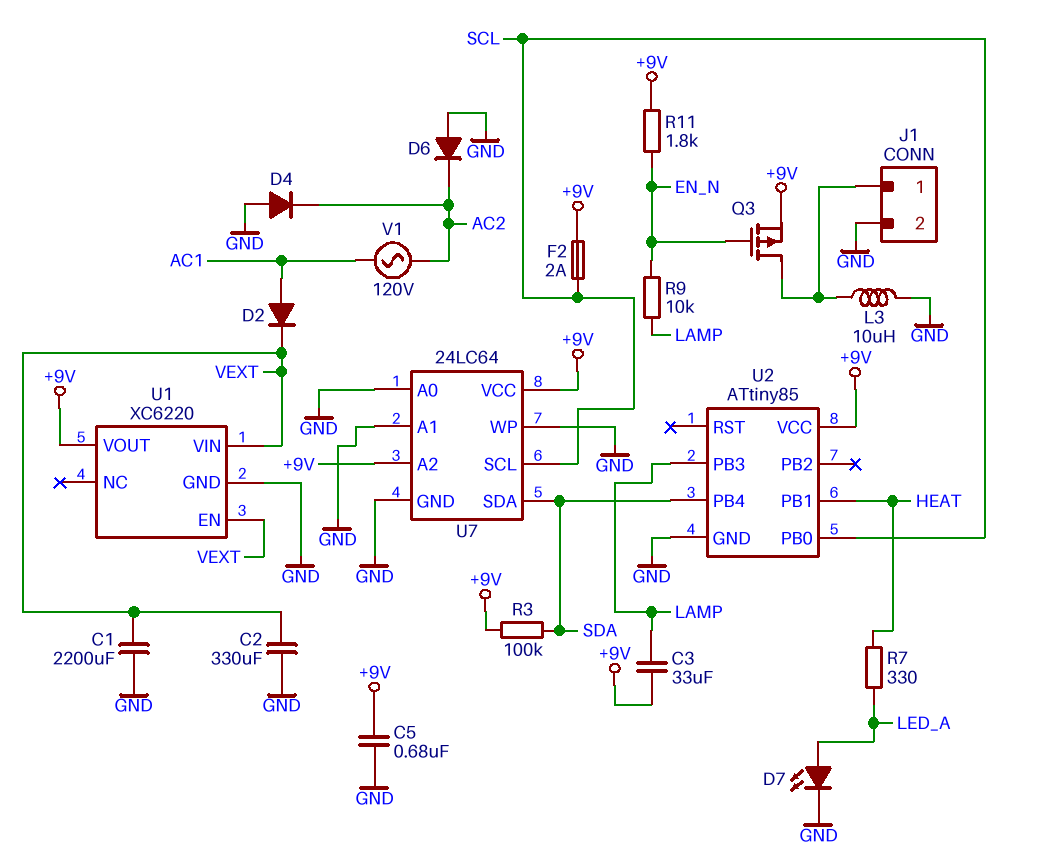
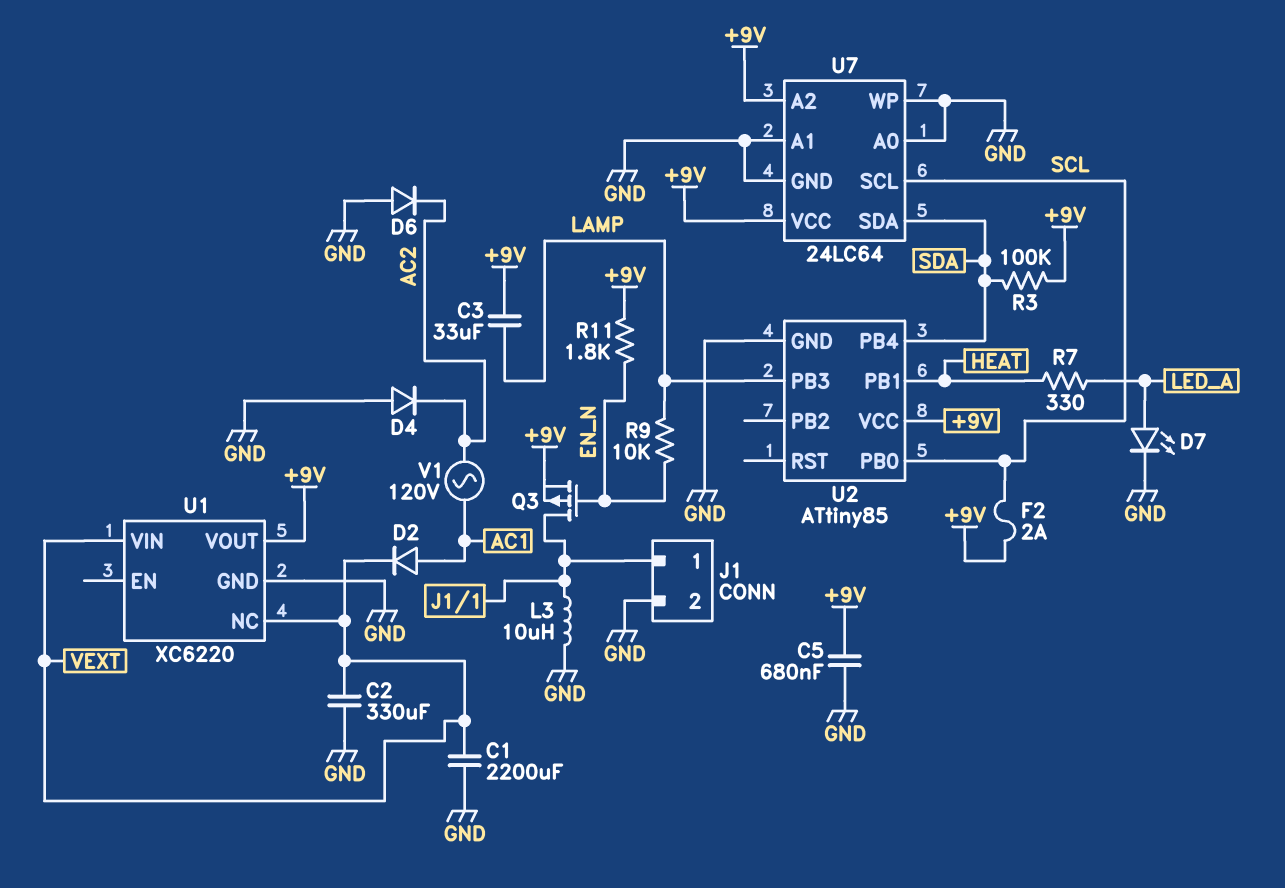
U1 pin EN: VEXT -> none
U1 pin NC: none -> VEXT

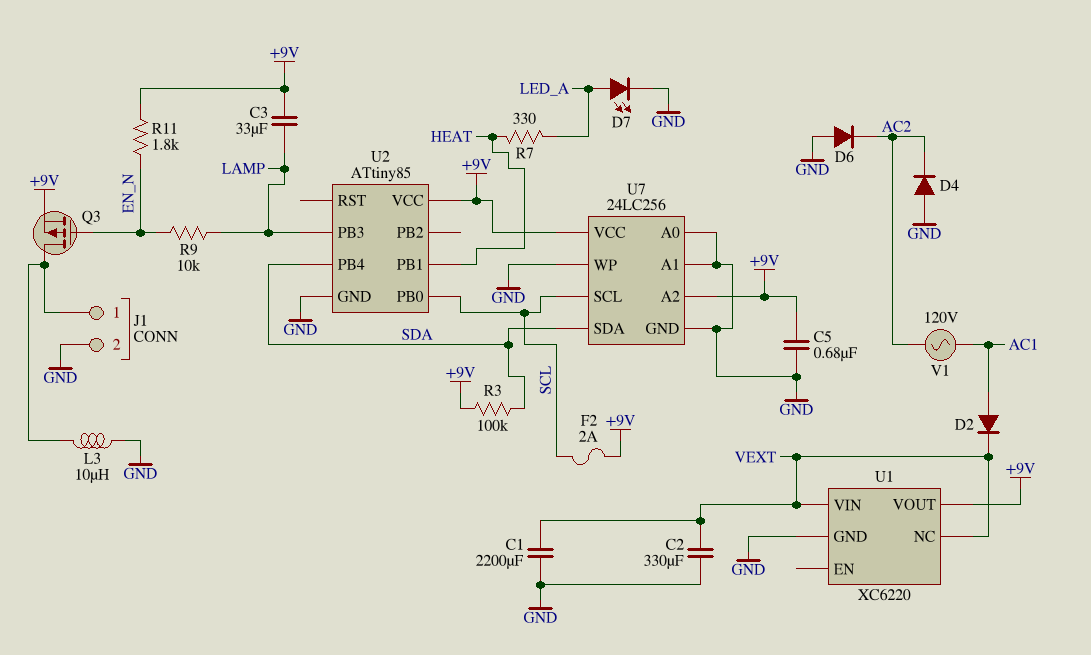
U7: 24LC64 -> 24LC256

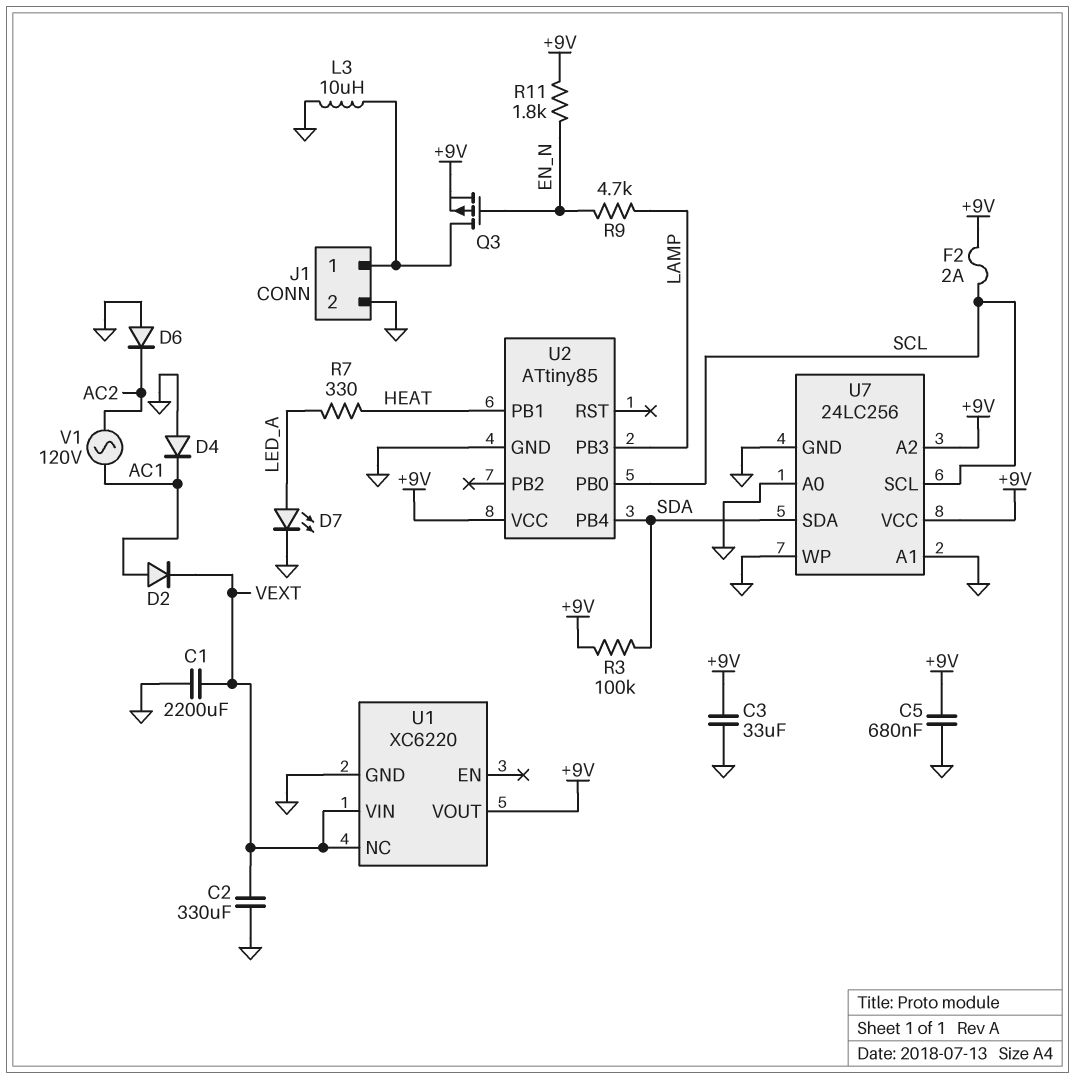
C3: 33uF (+9V, LAMP) -> 33uF (+9V, GND)
D4: diode (A GND, K AC2) -> diode (A GND, K AC1)
R9: 10k (EN_N, LAMP) -> 4.7k (EN_N, LAMP)

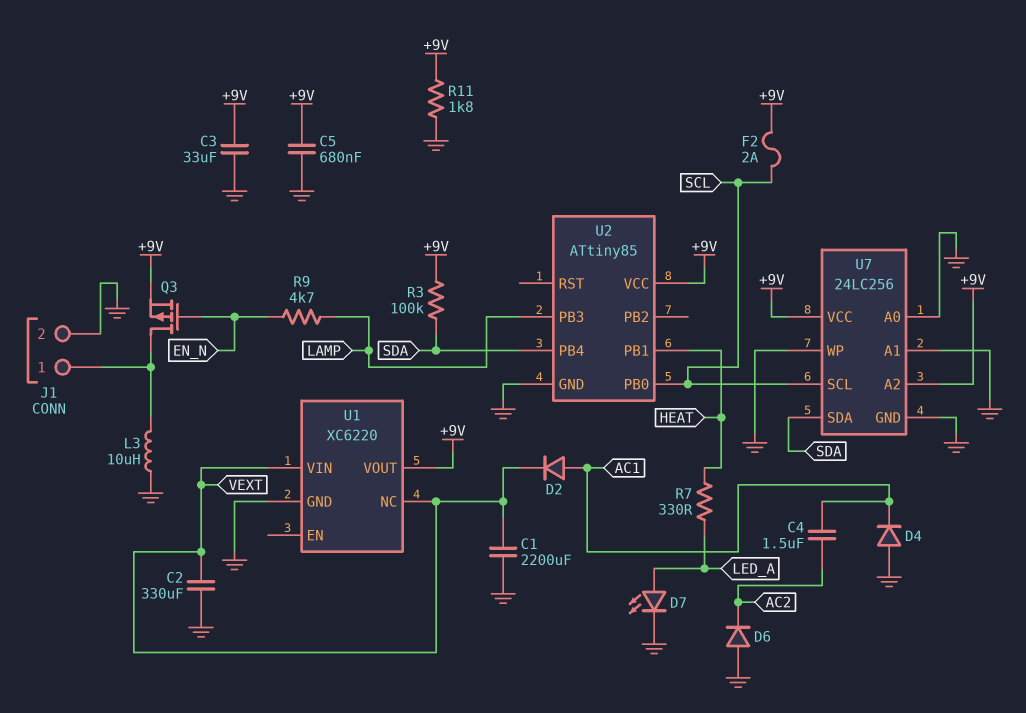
C4: none -> 1.5uF (AC1, AC2)
R11: 1.8k (+9V, EN_N) -> 1.8k (+9V, GND)
V1: AC 120V (AC1, AC2) -> none

